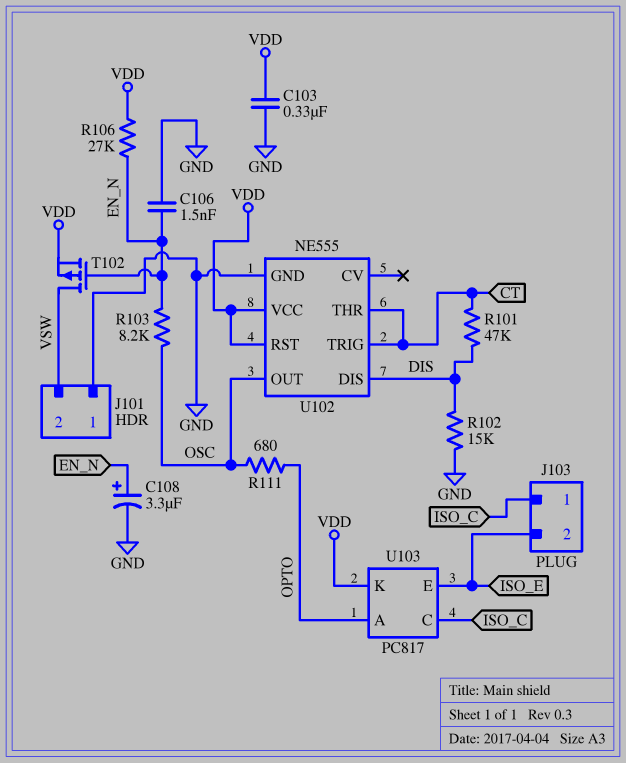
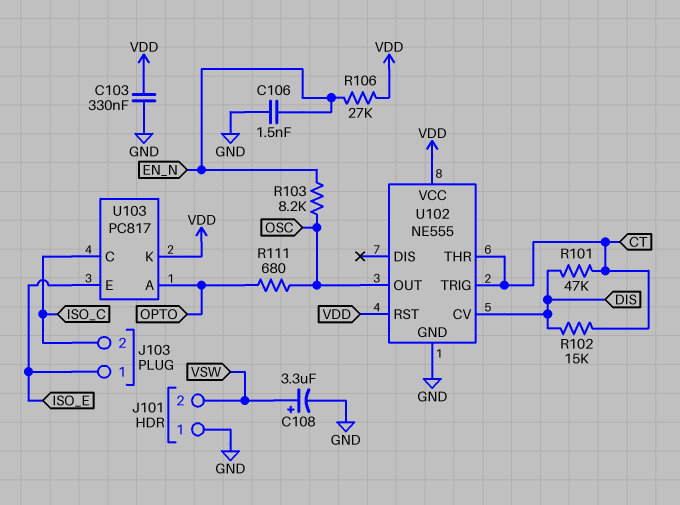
C108: 3.3uF (plus EN_N, minus GND) -> 3.3uF (plus VSW, minus GND)
J103 pin 1: ISO_C -> ISO_E
J103 pin 2: ISO_E -> ISO_C
R102: 15k (DIS, GND) -> 15k (CT, DIS)
T102: PMOS (G EN_N, D VSW, S VDD) -> none
U102 pin CV: none -> DIS
U102 pin DIS: DIS -> none

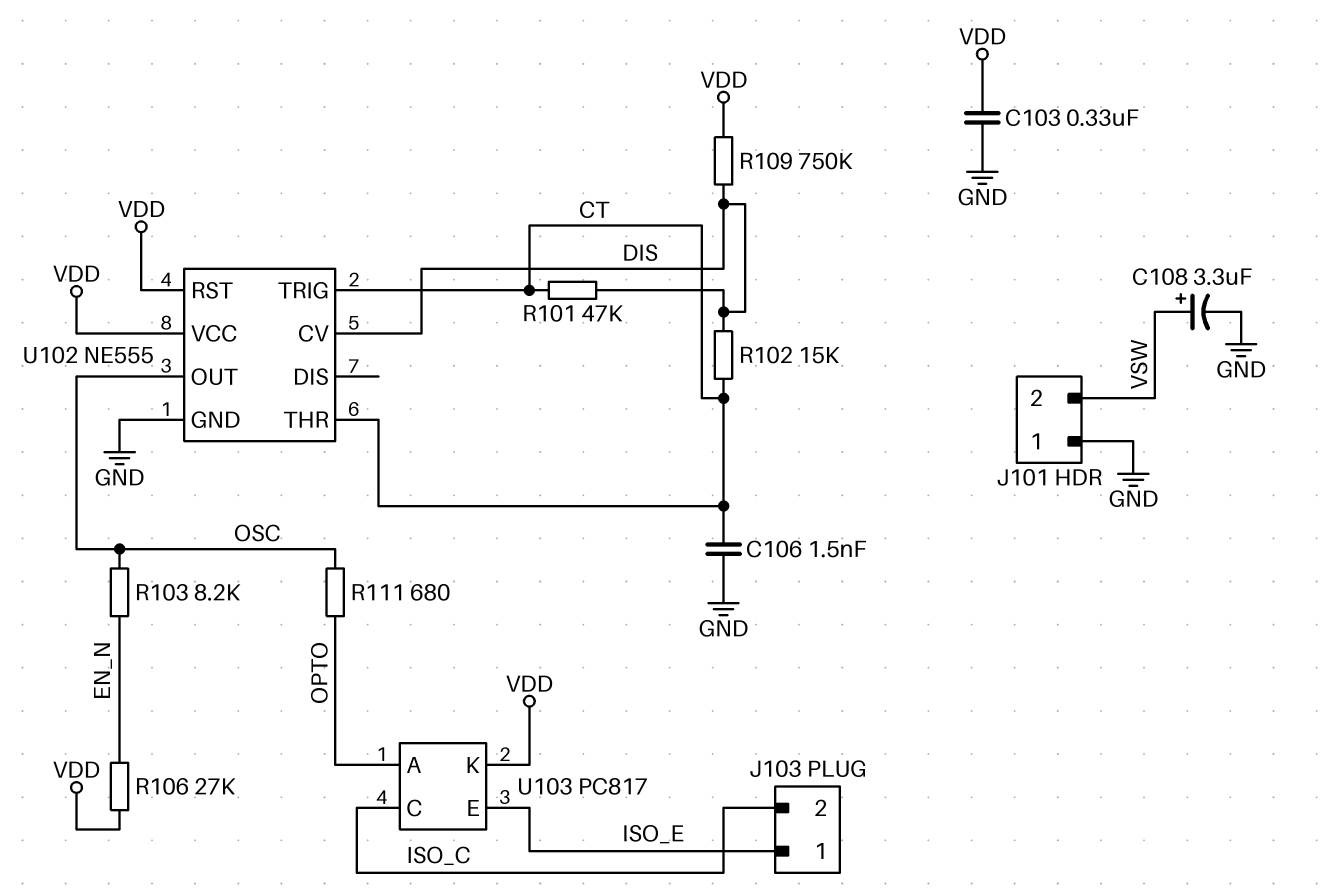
C106: 1.5nF (EN_N, GND) -> 1.5nF (CT, GND)
R109: none -> 750k (DIS, VDD)

